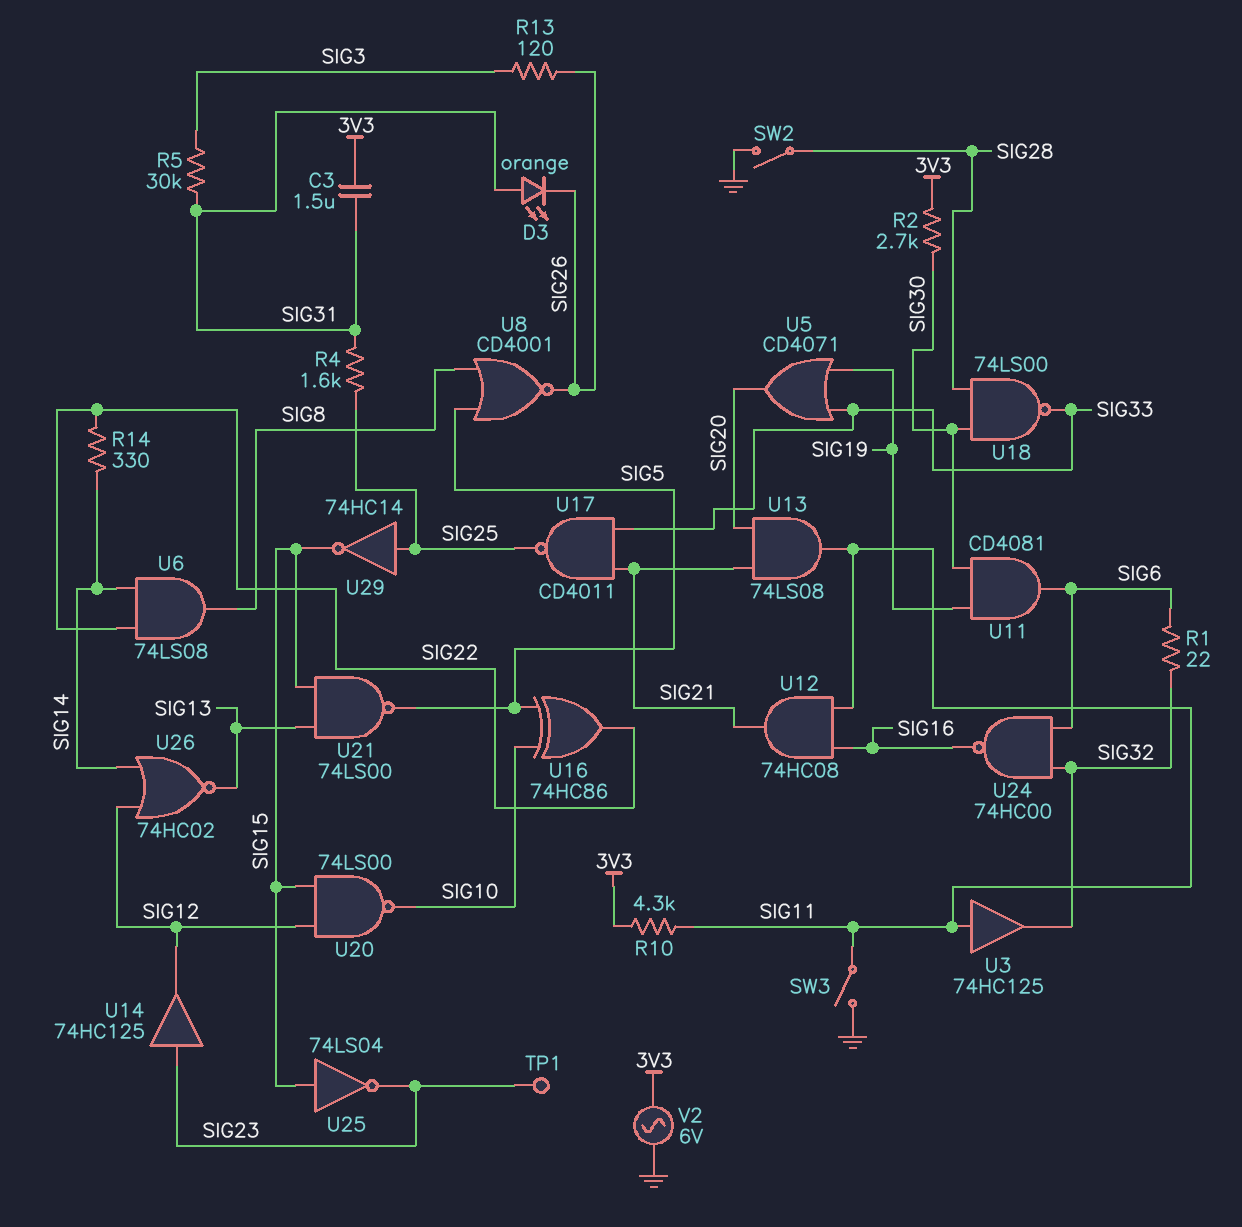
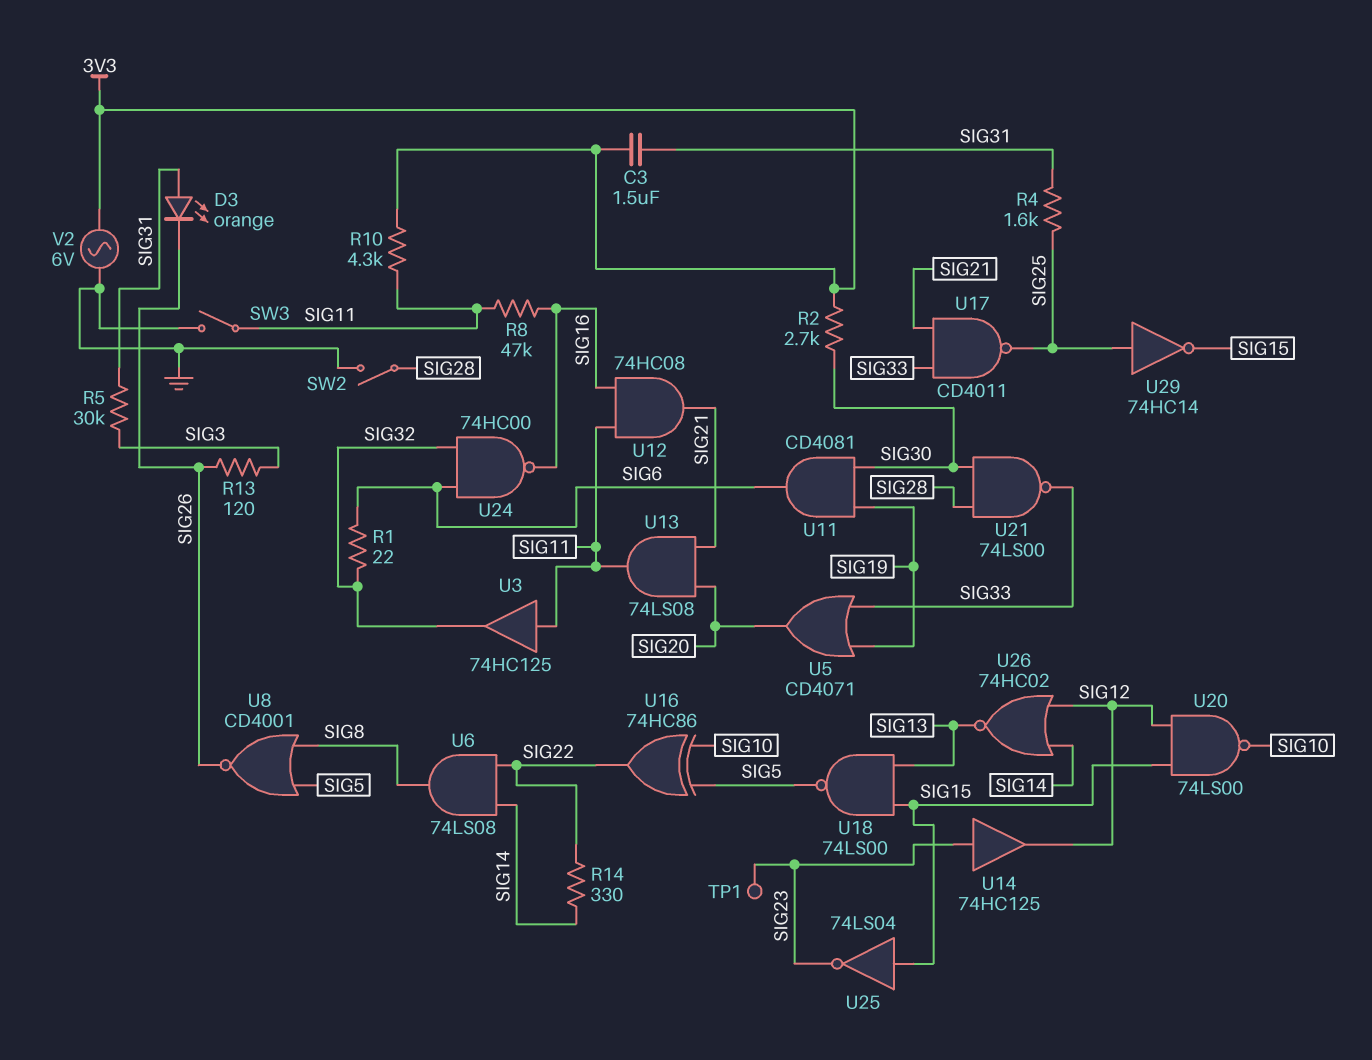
R8: none -> 47k (SIG11, SIG16)
U18: NAND 74LS00 (in SIG28, in SIG30, out SIG33) -> NAND 74LS00 (in SIG13, in SIG15, out SIG5)
U21: NAND 74LS00 (in SIG13, in SIG15, out SIG5) -> NAND 74LS00 (in SIG28, in SIG30, out SIG33)

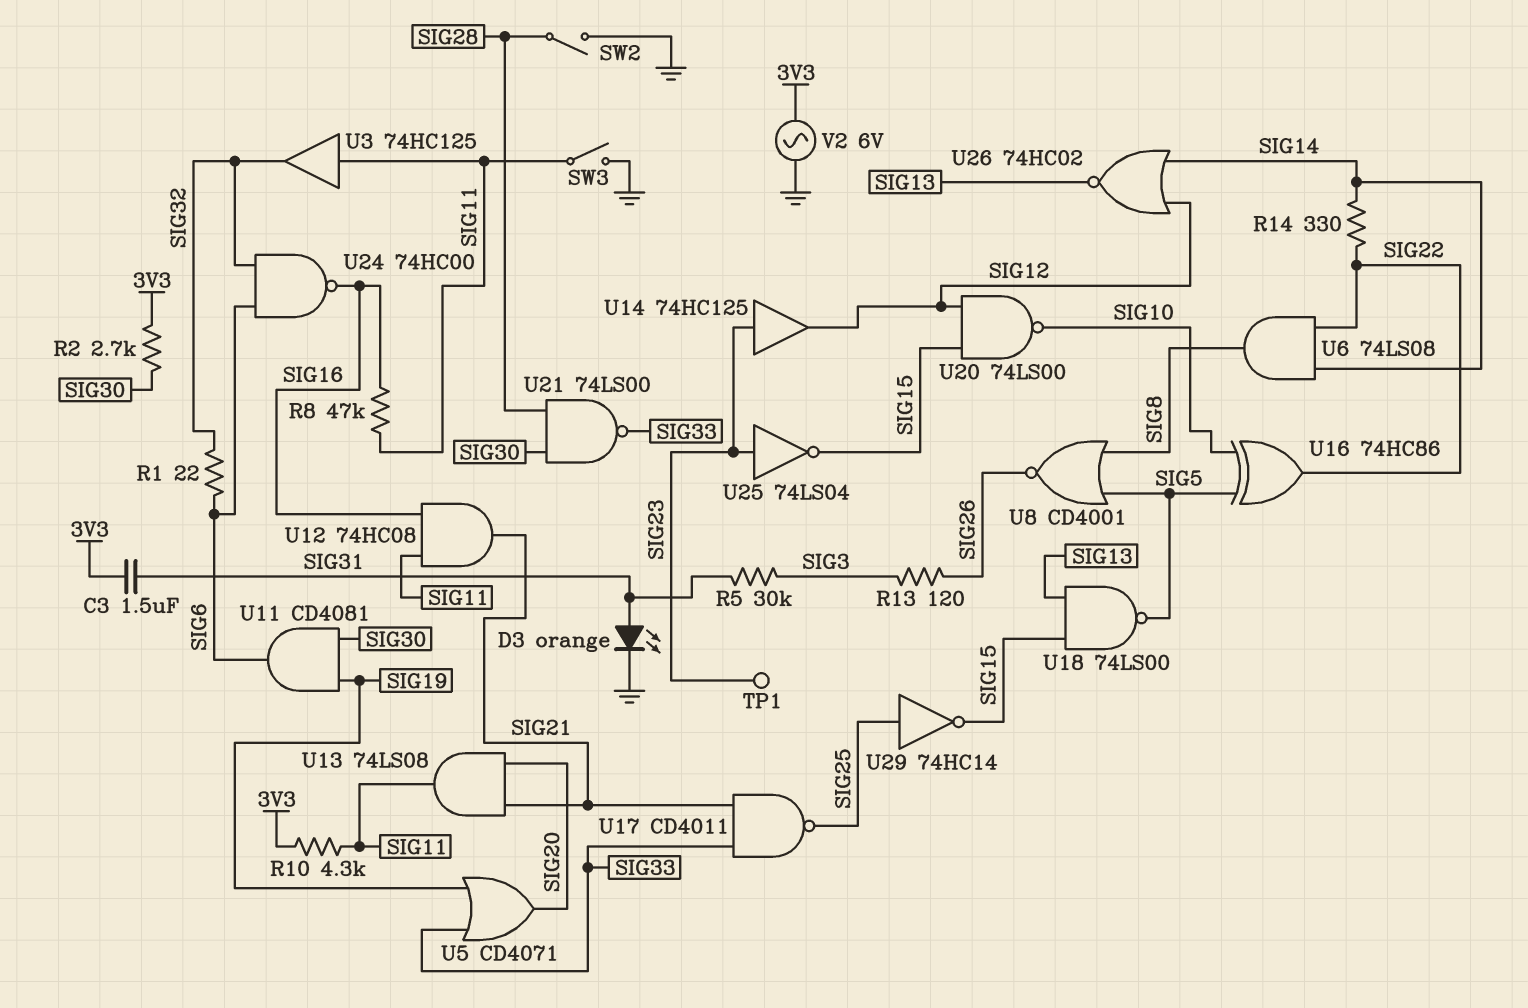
D3: LED orange (A SIG31, K SIG26) -> LED orange (A SIG31, K GND)
R4: 1.6k (SIG25, SIG31) -> none
U25: NOT 74LS04 (in SIG15, out SIG23) -> NOT 74LS04 (in SIG23, out SIG15)

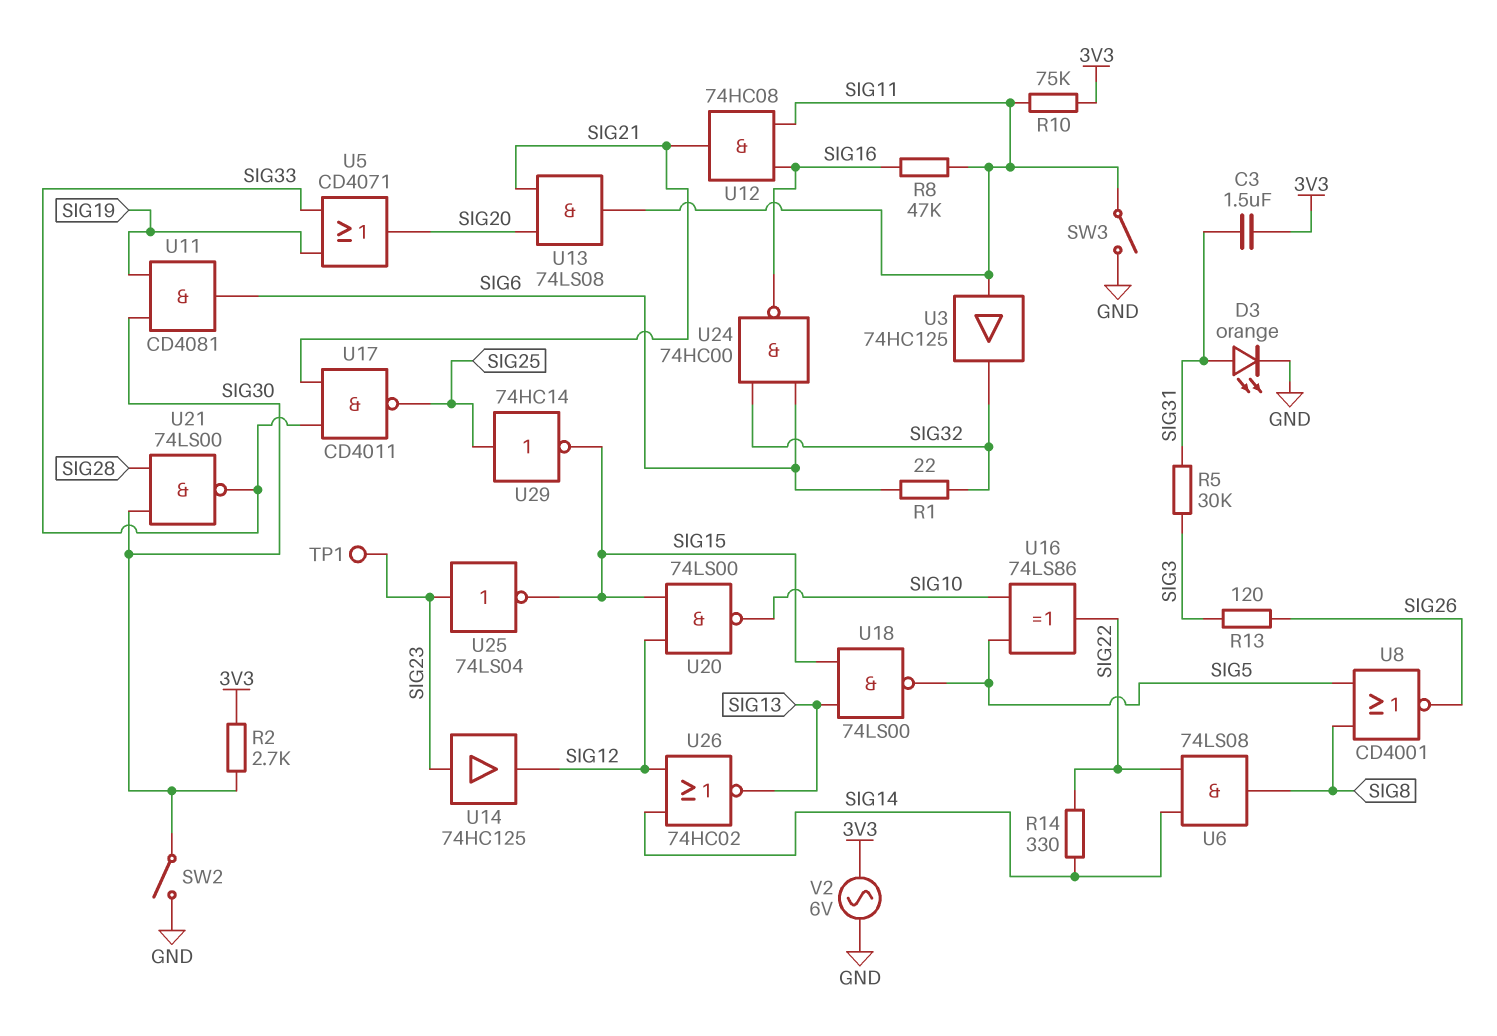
R10: 4.3k (3V3, SIG11) -> 75k (3V3, SIG11)
SW2: switch (GND, SIG28) -> switch (GND, SIG30)
U16: XOR 74HC86 (in SIG5, in SIG10, out SIG22) -> XOR 74LS86 (in SIG5, in SIG10, out SIG22)

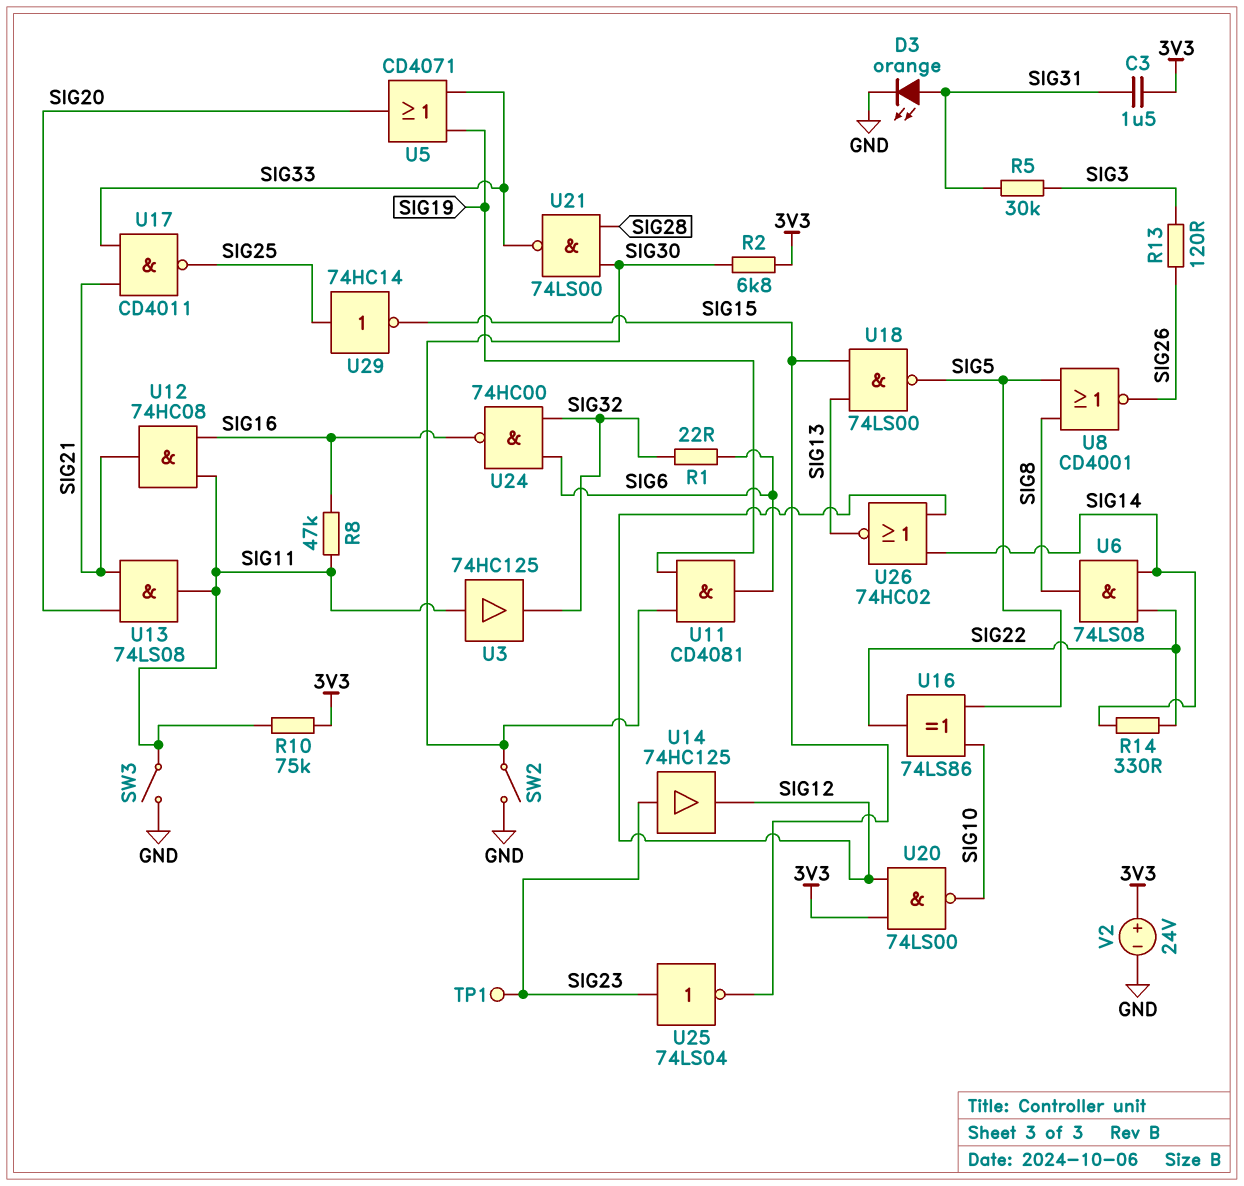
R2: 2.7k (3V3, SIG30) -> 6.8k (3V3, SIG30)
U20: NAND 74LS00 (in SIG12, in SIG15, out SIG10) -> NAND 74LS00 (in 3V3, in SIG12, out SIG10)
V2: AC 6V (3V3, GND) -> 24V (plus 3V3, minus GND)

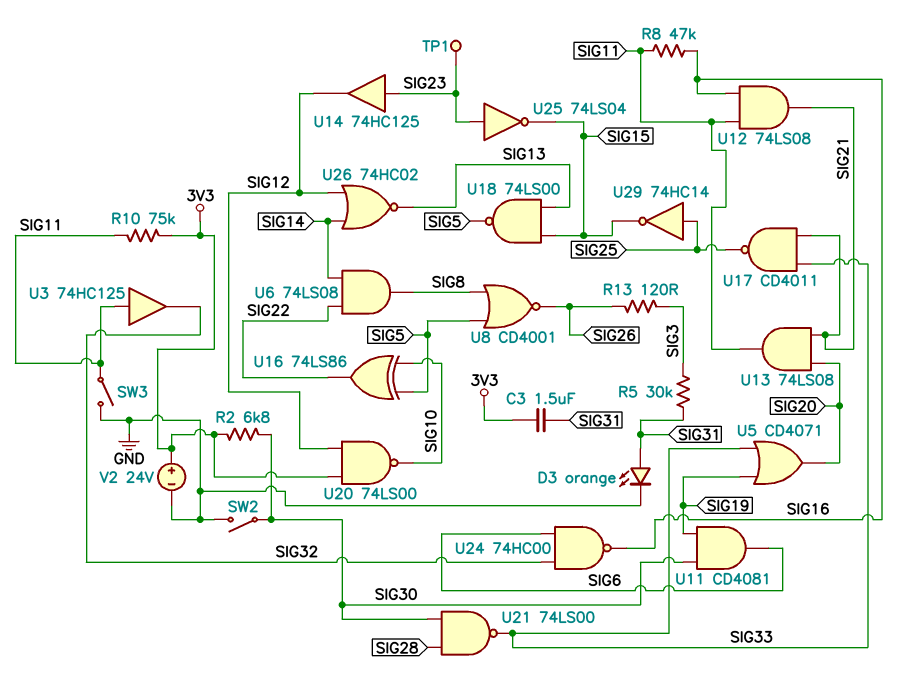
R1: 22 (SIG6, SIG32) -> none
R14: 330 (SIG14, SIG22) -> none
U12: AND 74HC08 (in SIG11, in SIG16, out SIG21) -> AND 74LS08 (in SIG11, in SIG16, out SIG21)

